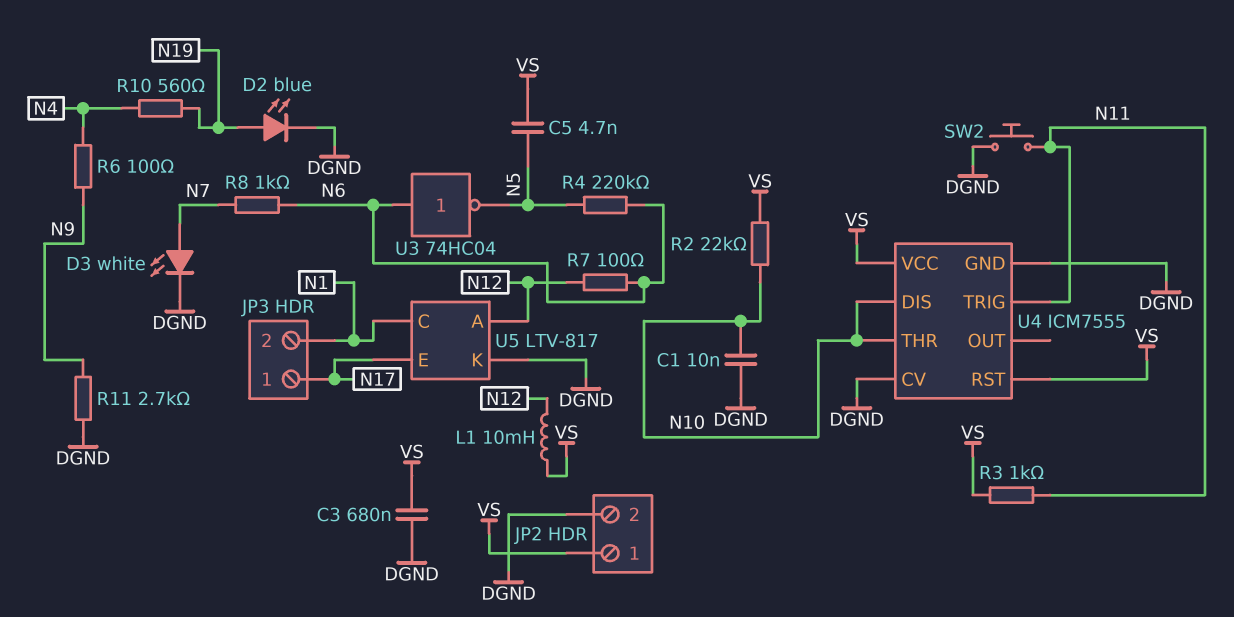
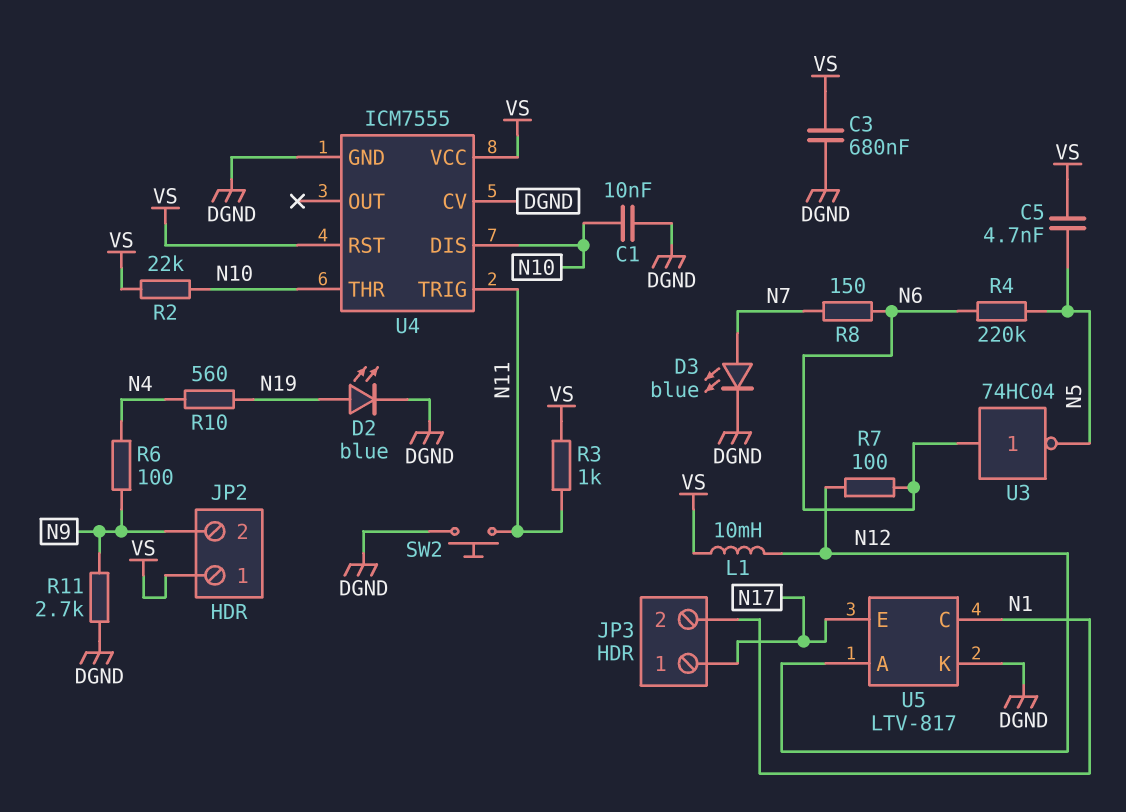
D3: LED white (A N7, K DGND) -> LED blue (A N7, K DGND)
JP2 pin 2: DGND -> N9
R8: 1k (N6, N7) -> 150 (N6, N7)

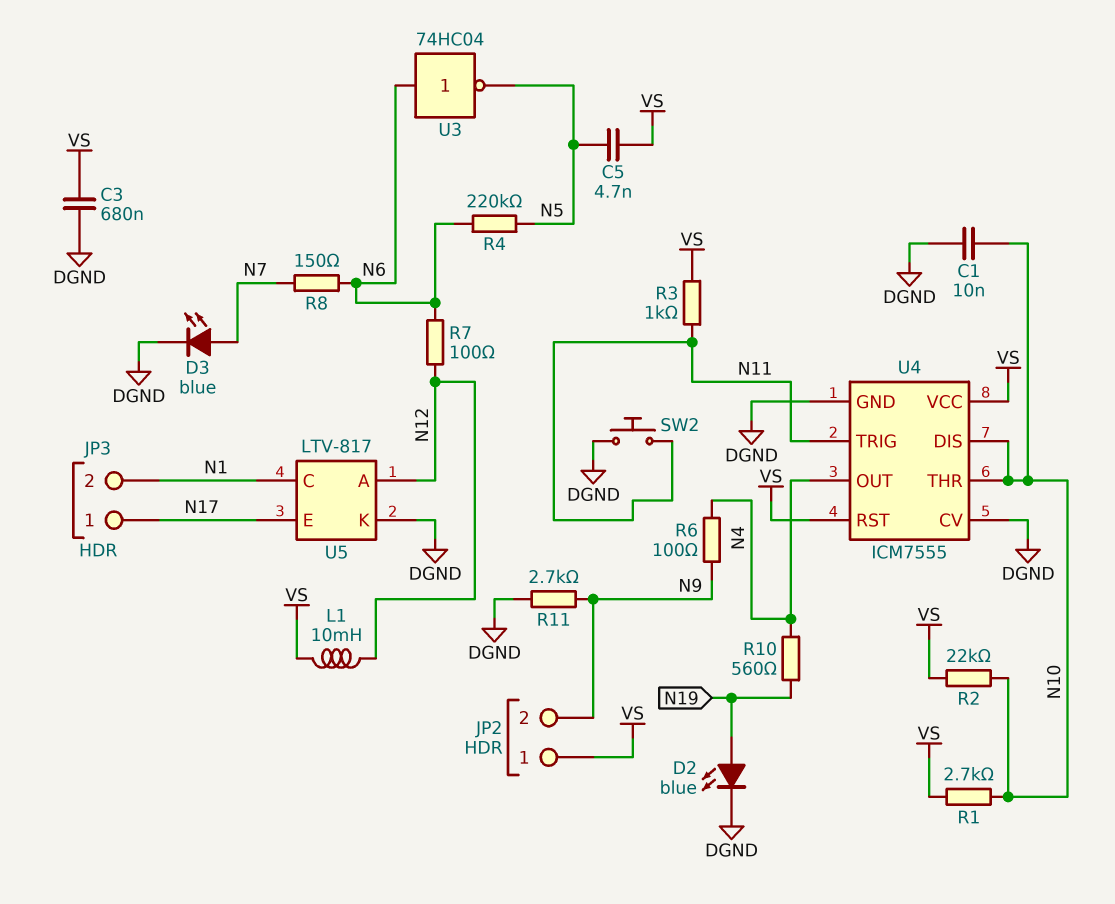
R1: none -> 2.7k (N10, VS)
U4 pin OUT: none -> N4

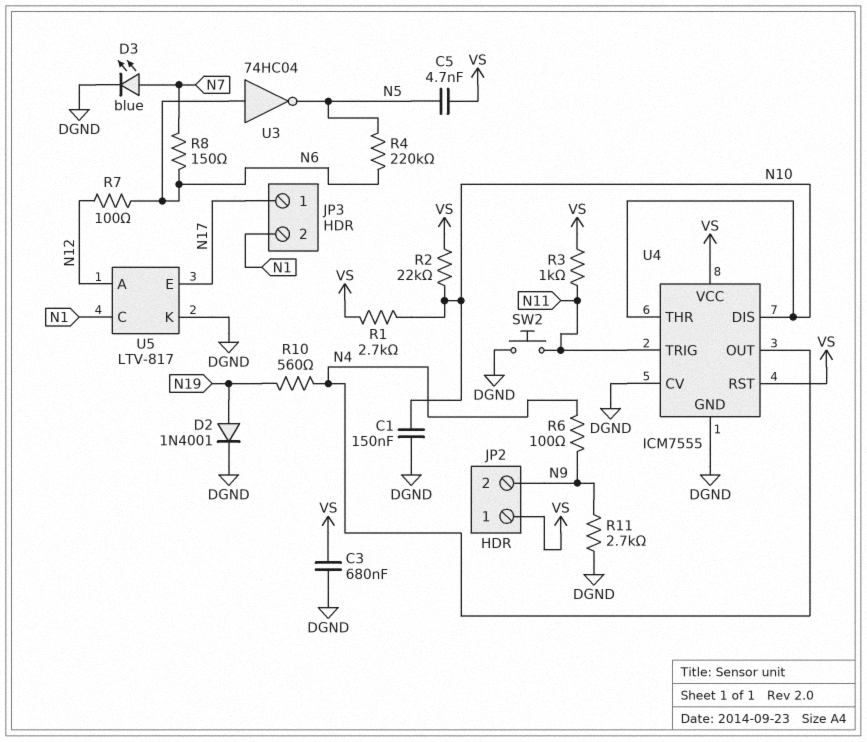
C1: 10nF (DGND, N10) -> 150nF (DGND, N10)
D2: LED blue (A N19, K DGND) -> diode 1N4001 (A N19, K DGND)
L1: 10mH (N12, VS) -> none

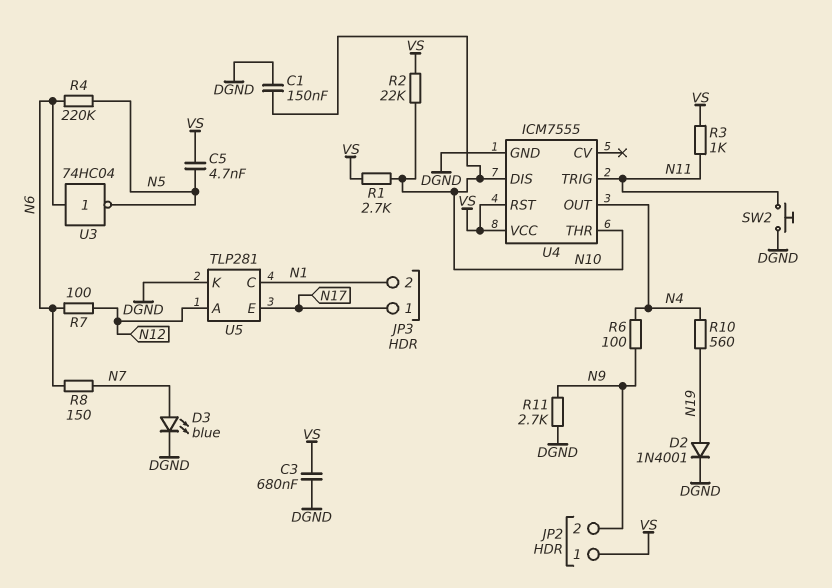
U4 pin CV: DGND -> none
U5: LTV-817 -> TLP281

